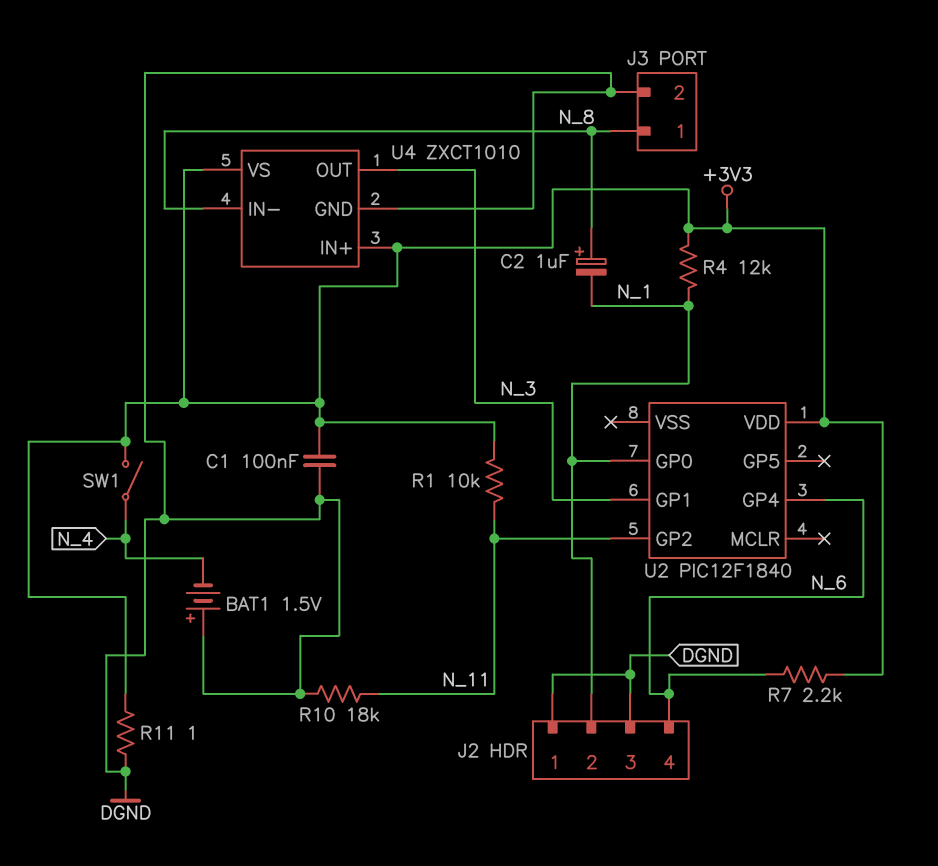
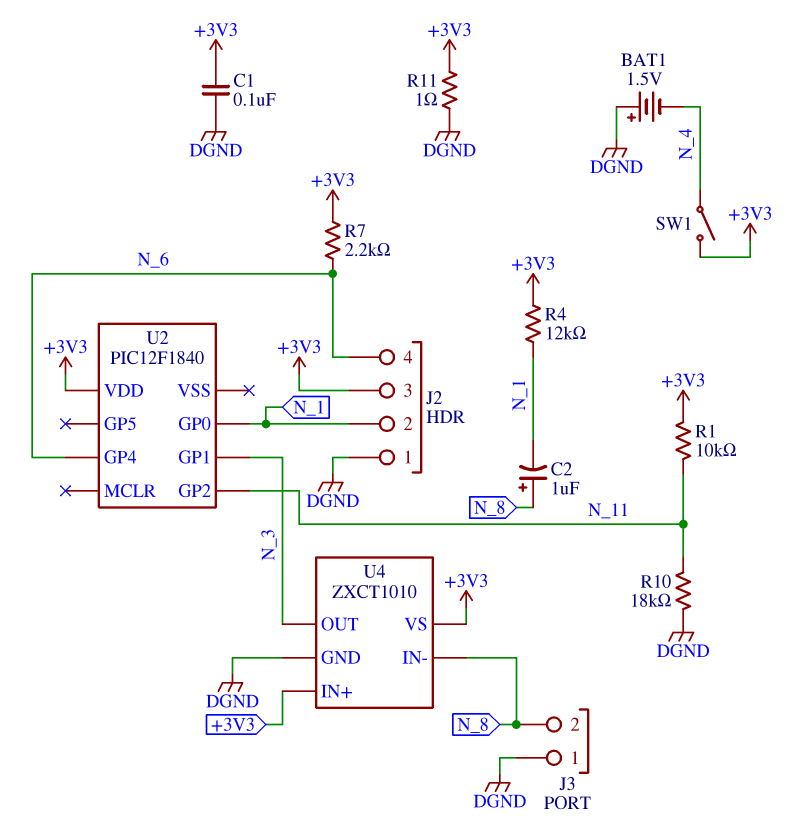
J2 pin 3: DGND -> +3V3
J3 pin 1: N_8 -> DGND
J3 pin 2: DGND -> N_8

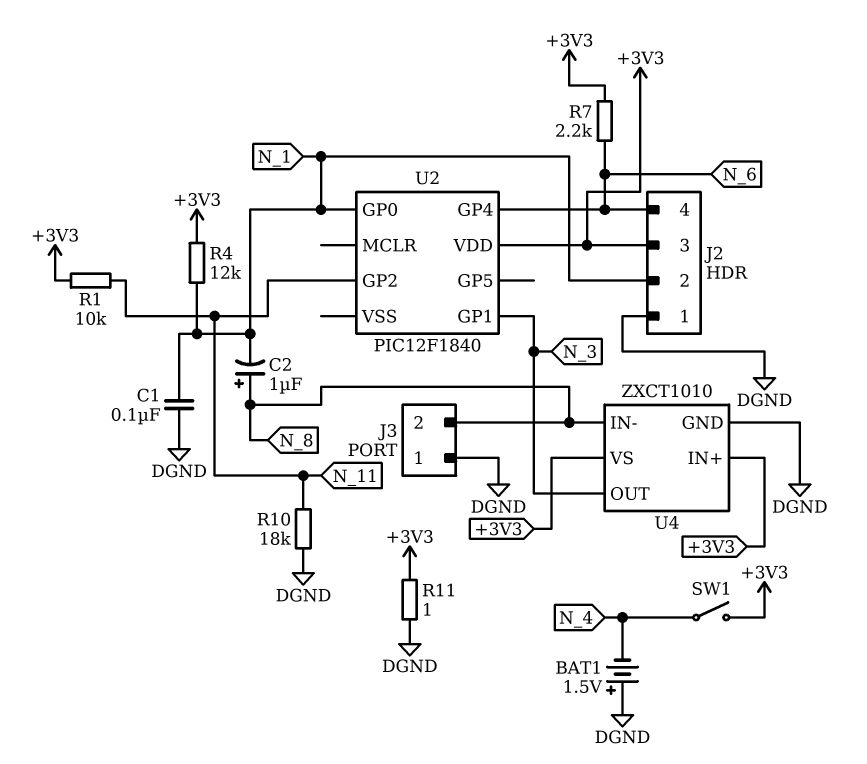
C1: 100nF (+3V3, DGND) -> 100nF (DGND, N_1)

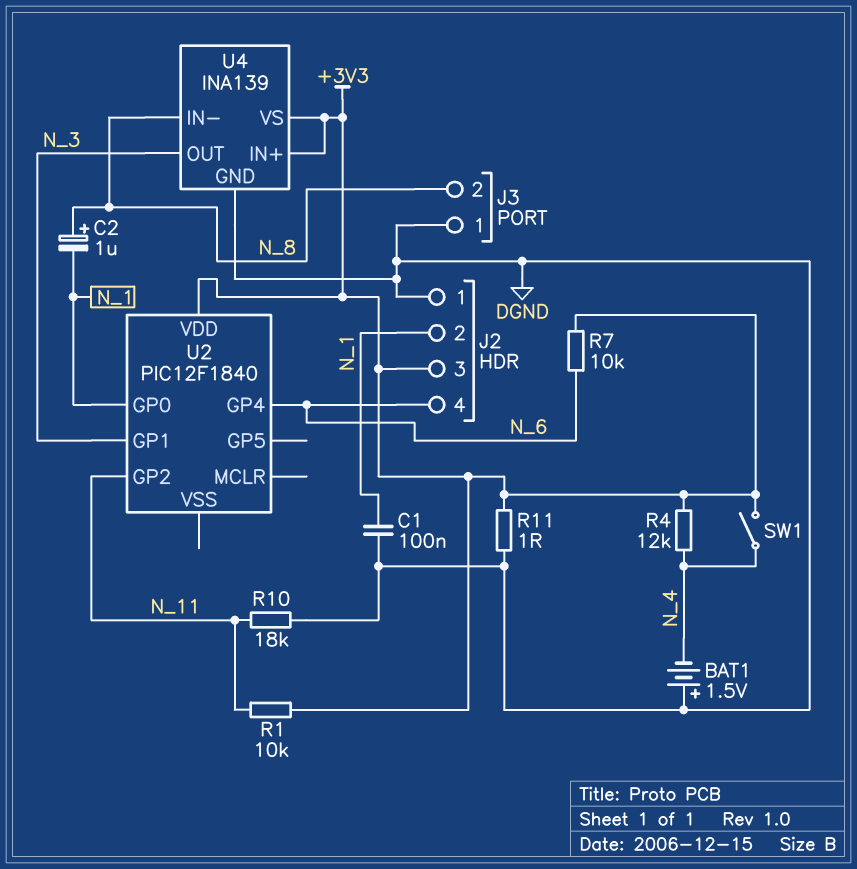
R4: 12k (+3V3, N_1) -> 12k (+3V3, N_4)
R7: 2.2k (+3V3, N_6) -> 10k (+3V3, N_6)
U4: ZXCT1010 -> INA139

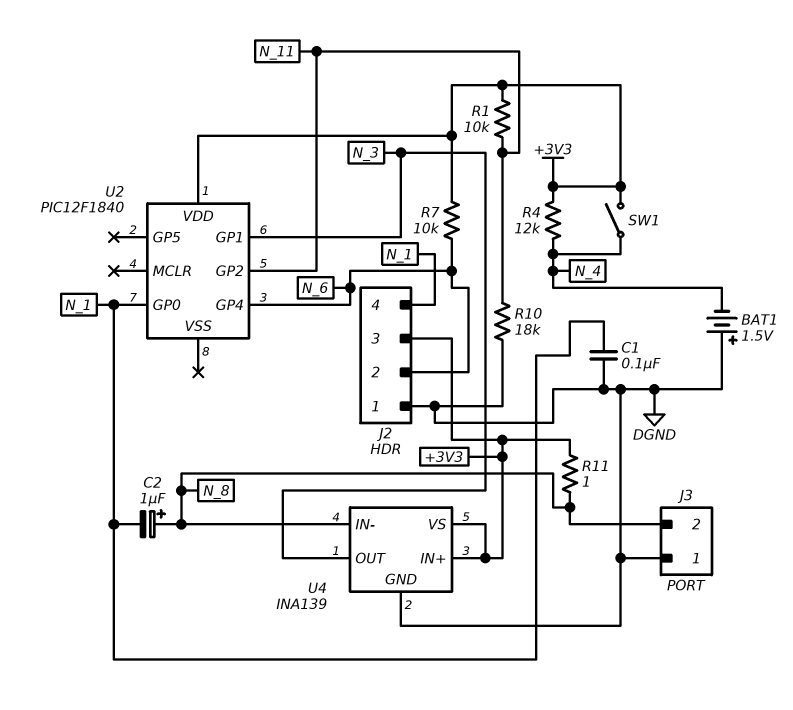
J2 pin 2: N_1 -> N_6
J2 pin 4: N_6 -> N_1
R11: 1 (+3V3, DGND) -> 1 (+3V3, N_8)

